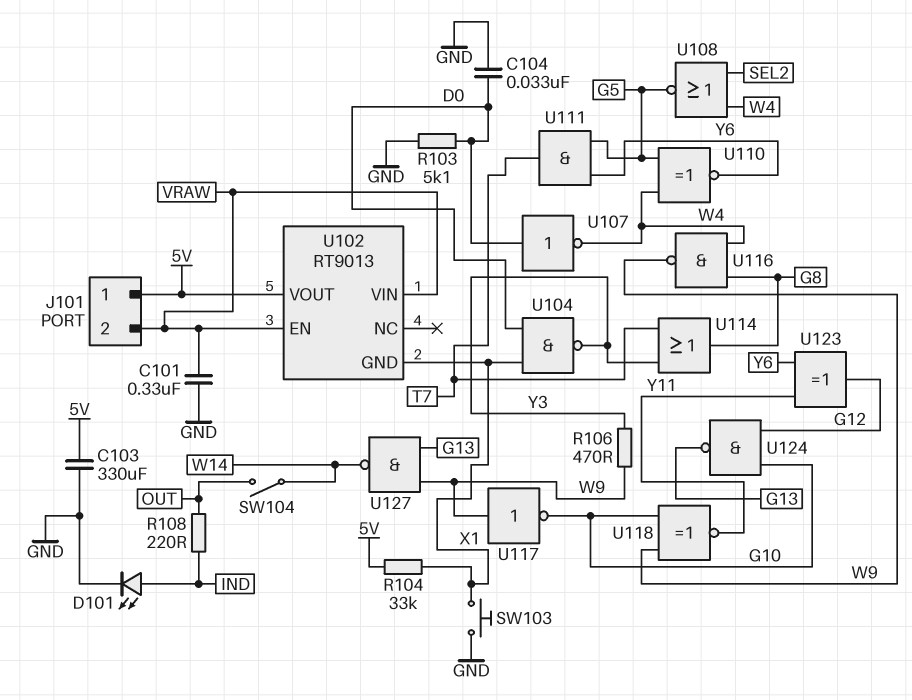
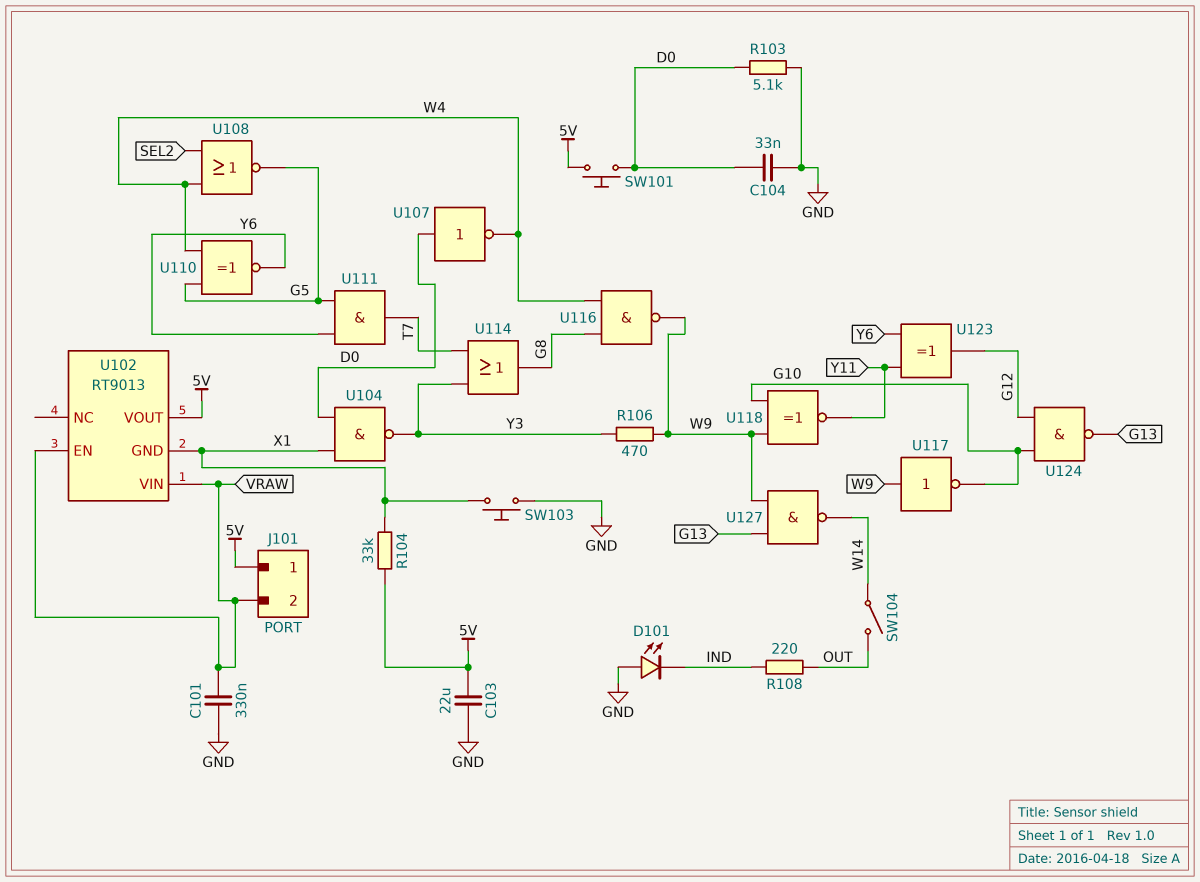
C103: 330uF (5V, GND) -> 22uF (5V, GND)
D101: LED (A IND, K GND) -> LED (A GND, K IND)
SW101: none -> button (5V, D0)

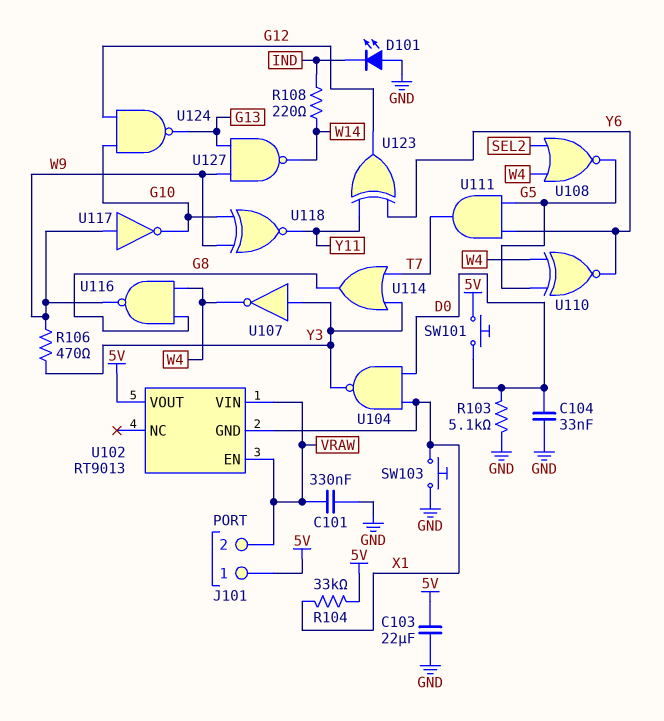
R108: 220 (IND, OUT) -> 220 (IND, W14)
SW104: switch (OUT, W14) -> none
U107: NOT (in D0, out W4) -> NOT (in Y3, out W4)

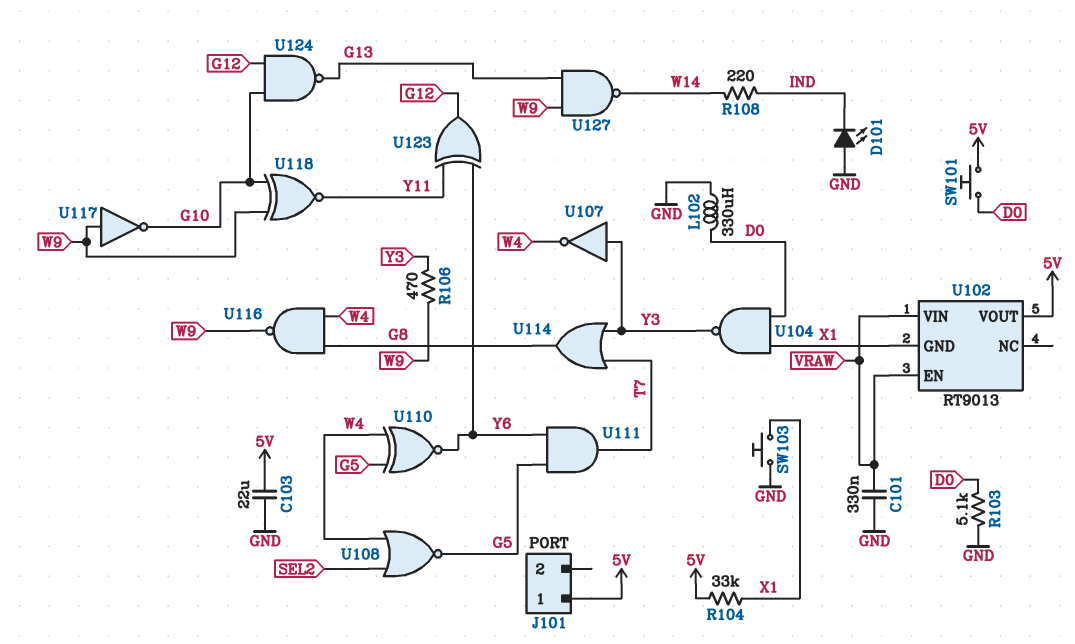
C104: 33nF (D0, GND) -> none
J101 pin 2: VRAW -> none
L102: none -> 330uH (D0, GND)

